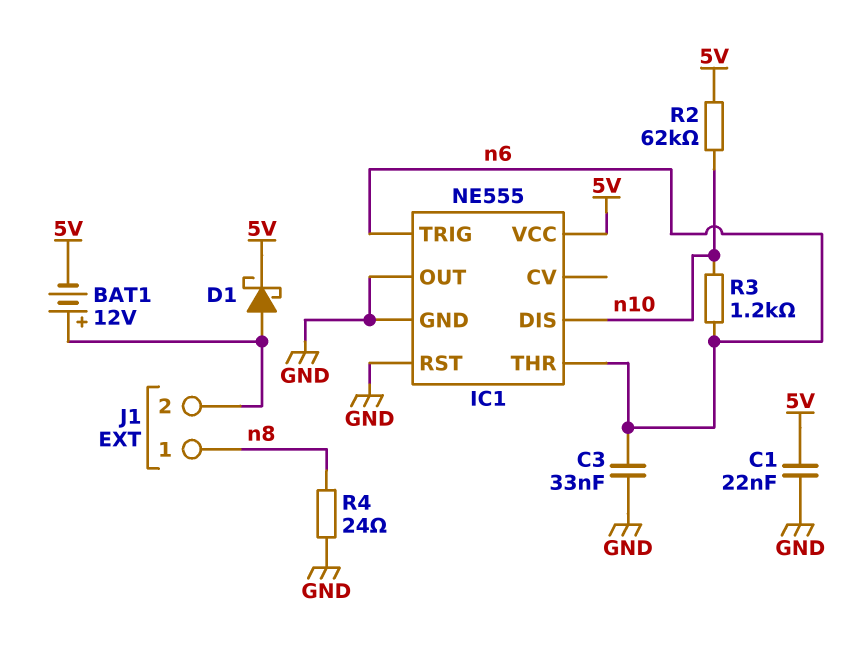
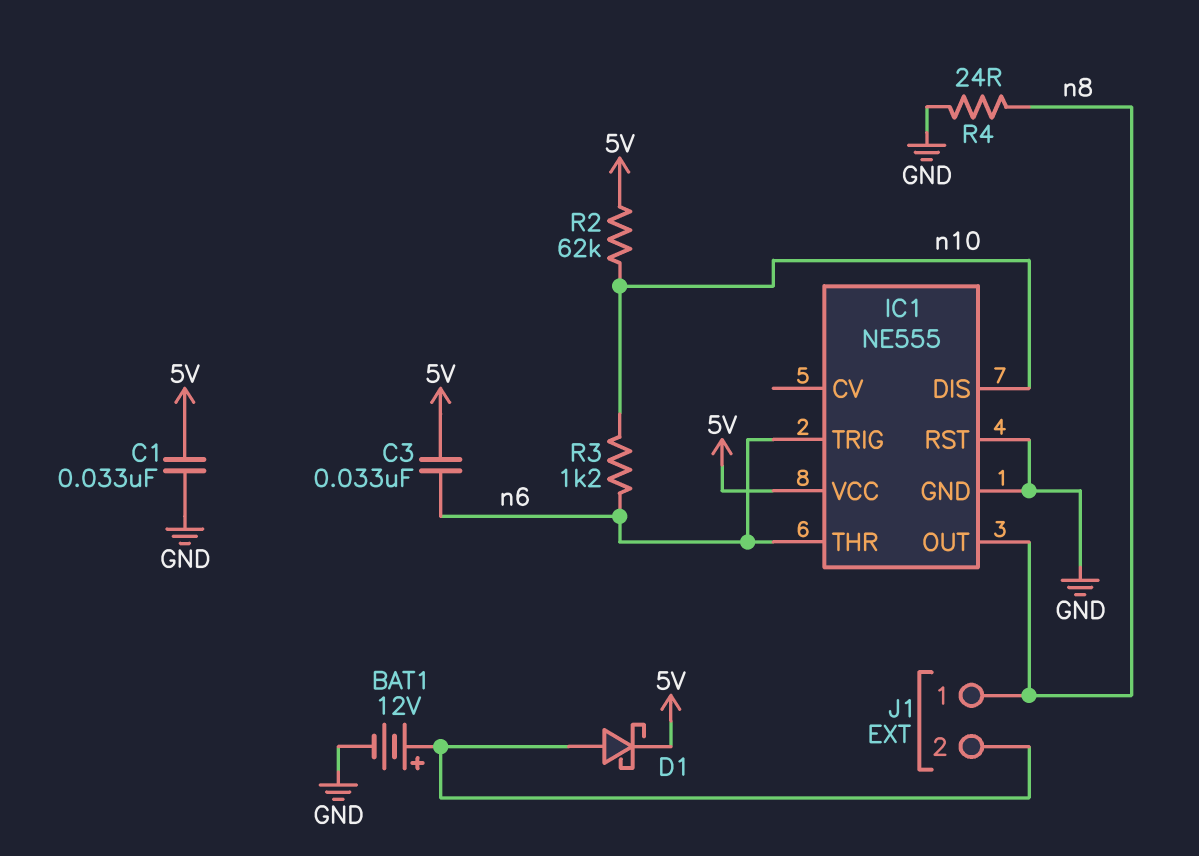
BAT1: 12V (plus J1/2, minus 5V) -> 12V (plus J1/2, minus GND)
C1: 22nF (5V, GND) -> 33nF (5V, GND)
C3: 33nF (GND, n6) -> 33nF (5V, n6)
IC1 pin OUT: GND -> n8

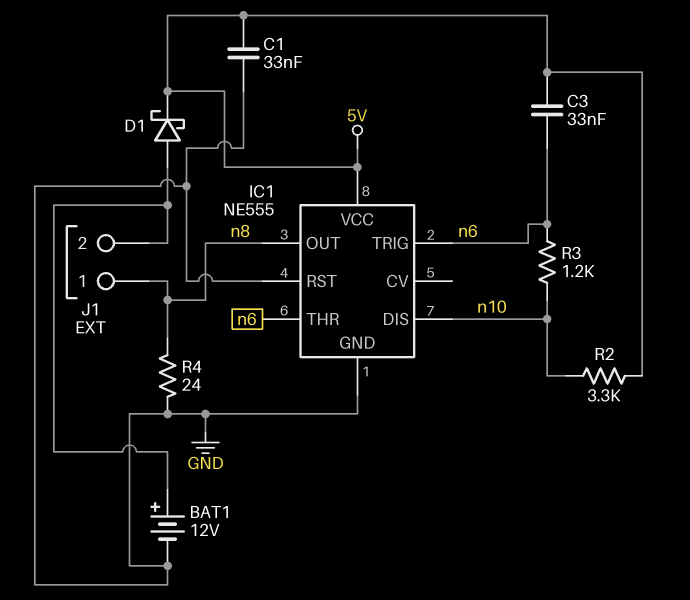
R2: 62k (5V, n10) -> 3.3k (5V, n10)

